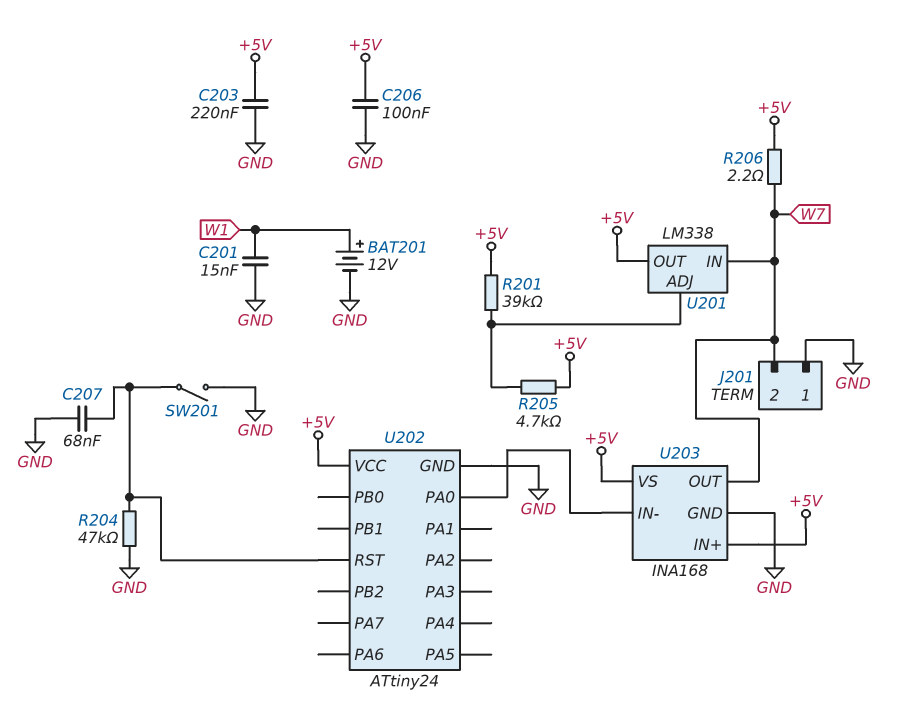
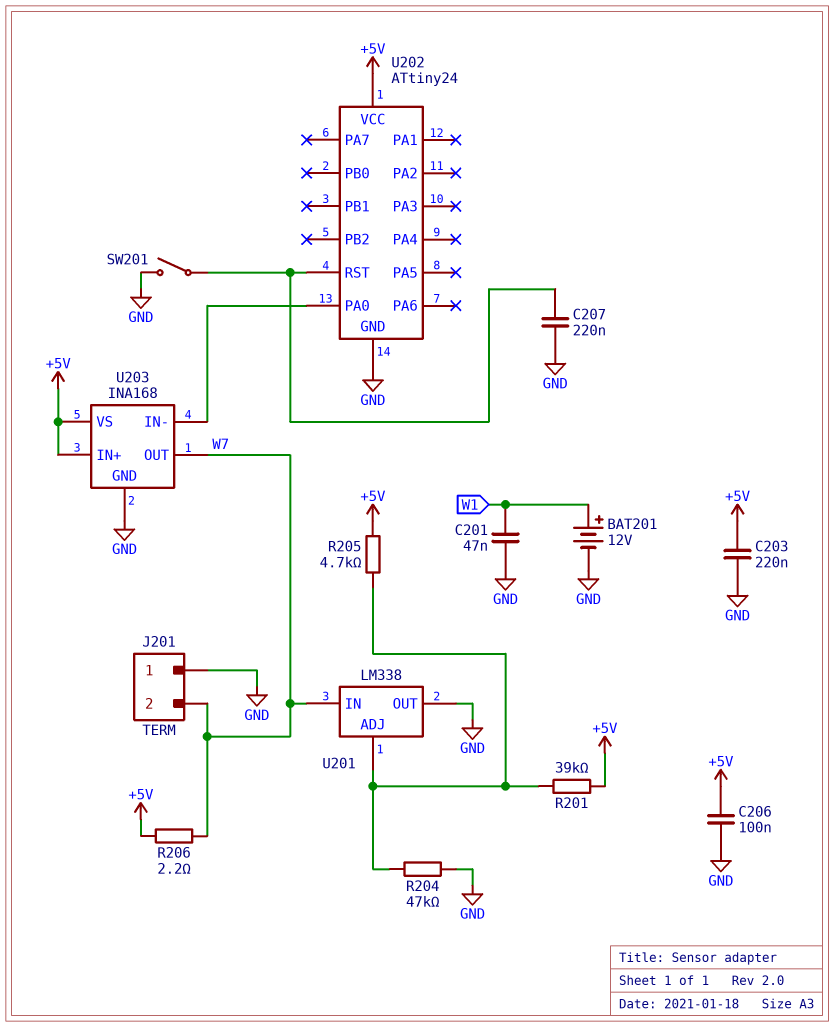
C201: 15nF (GND, W1) -> 47nF (GND, W1)
C207: 68nF (GND, U202/RST) -> 220nF (GND, U202/RST)
R204: 47k (GND, U202/RST) -> 47k (GND, U201/ADJ)
U201 pin OUT: +5V -> GND

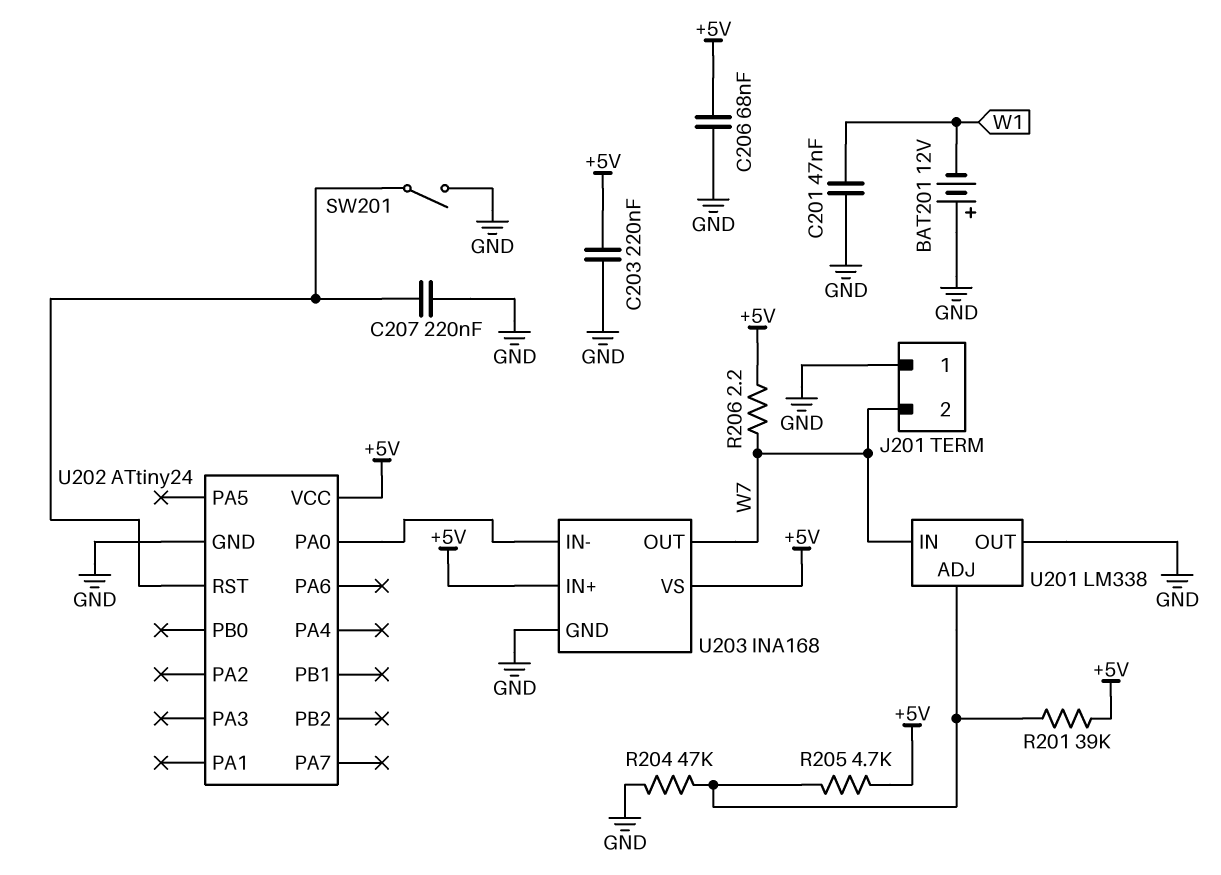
BAT201: 12V (plus W1, minus GND) -> 12V (plus GND, minus W1)
C206: 100nF (+5V, GND) -> 68nF (+5V, GND)

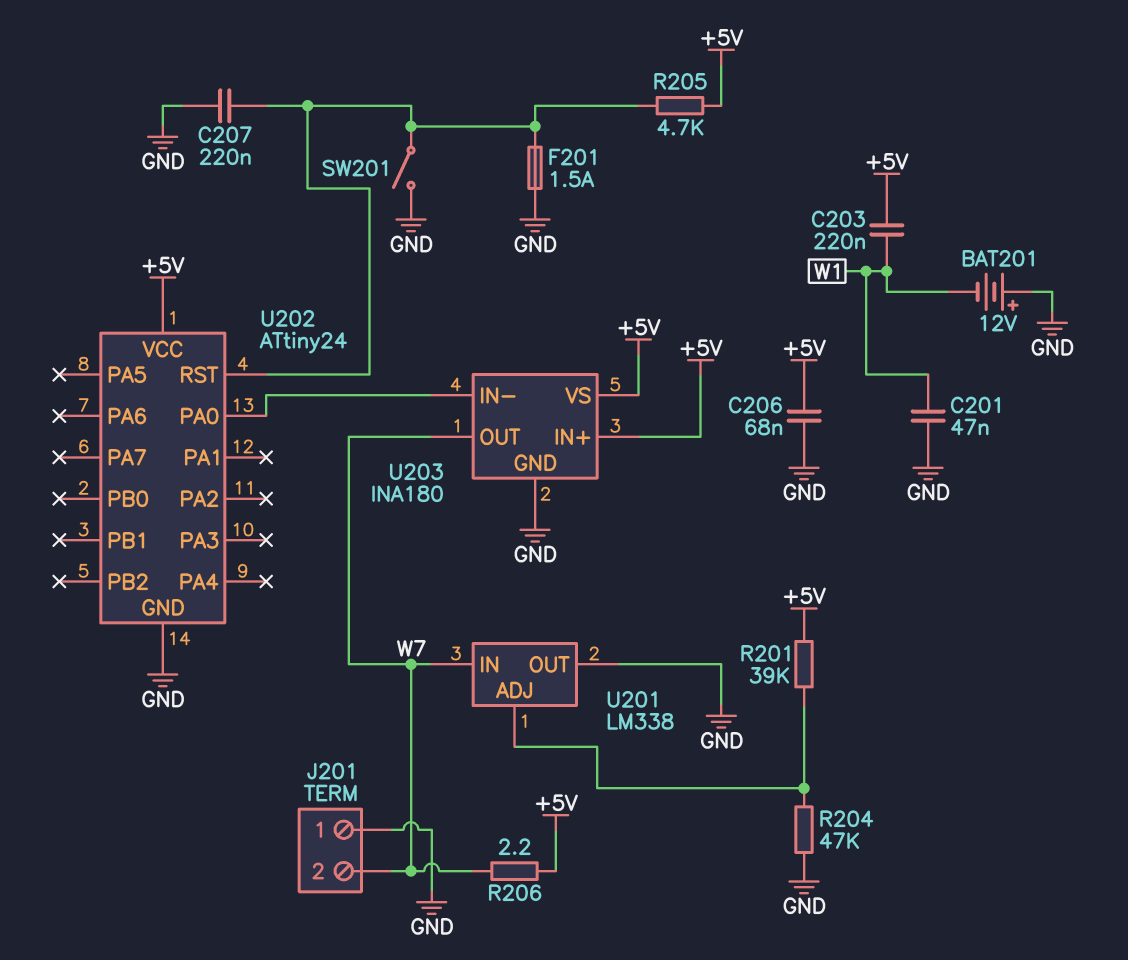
C203: 220nF (+5V, GND) -> 220nF (+5V, W1)
F201: none -> 1.5A (GND, U202/RST)
R205: 4.7k (+5V, U201/ADJ) -> 4.7k (+5V, U202/RST)
U203: INA168 -> INA180

